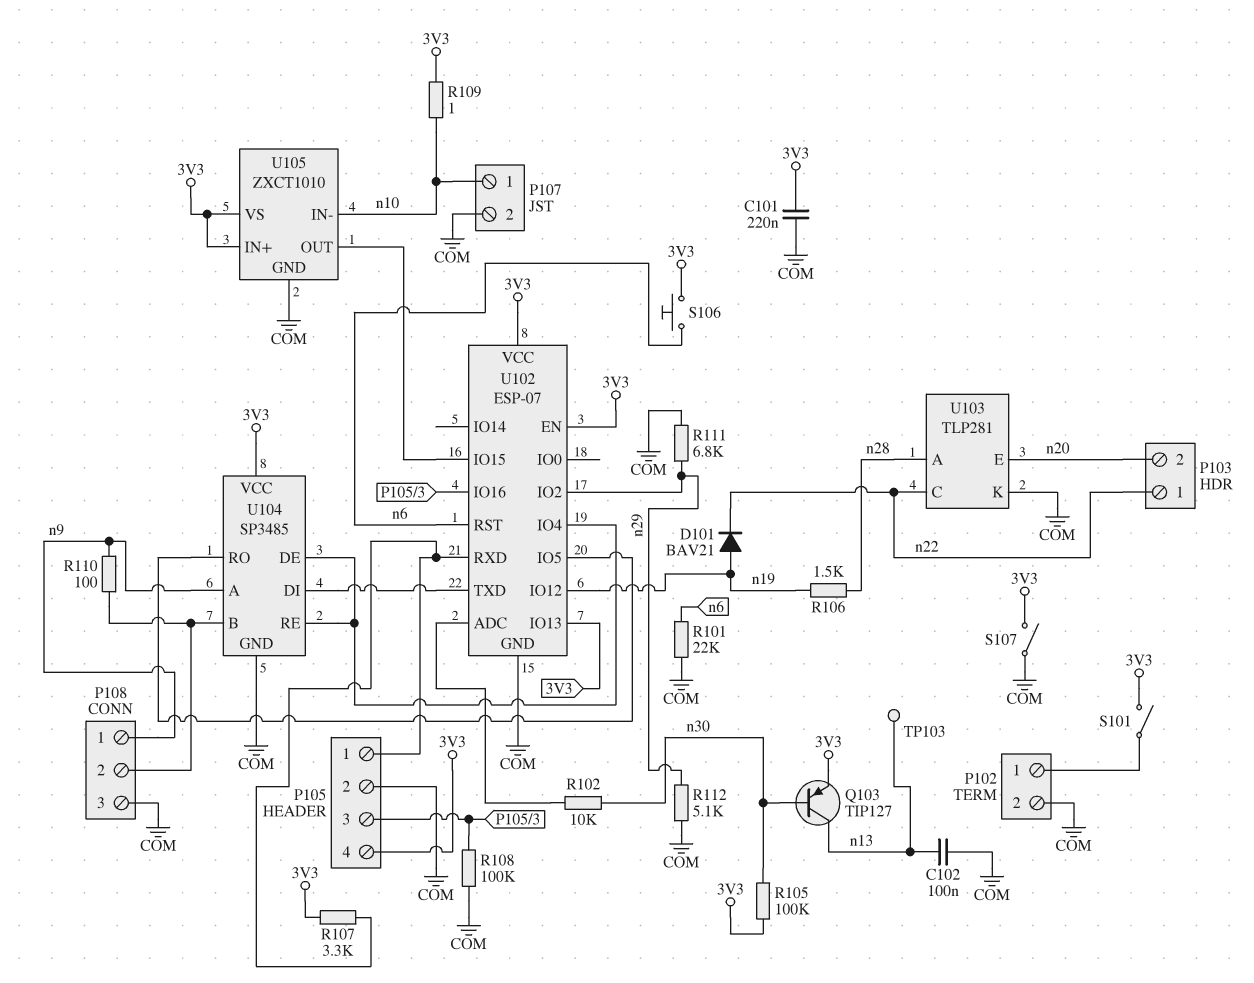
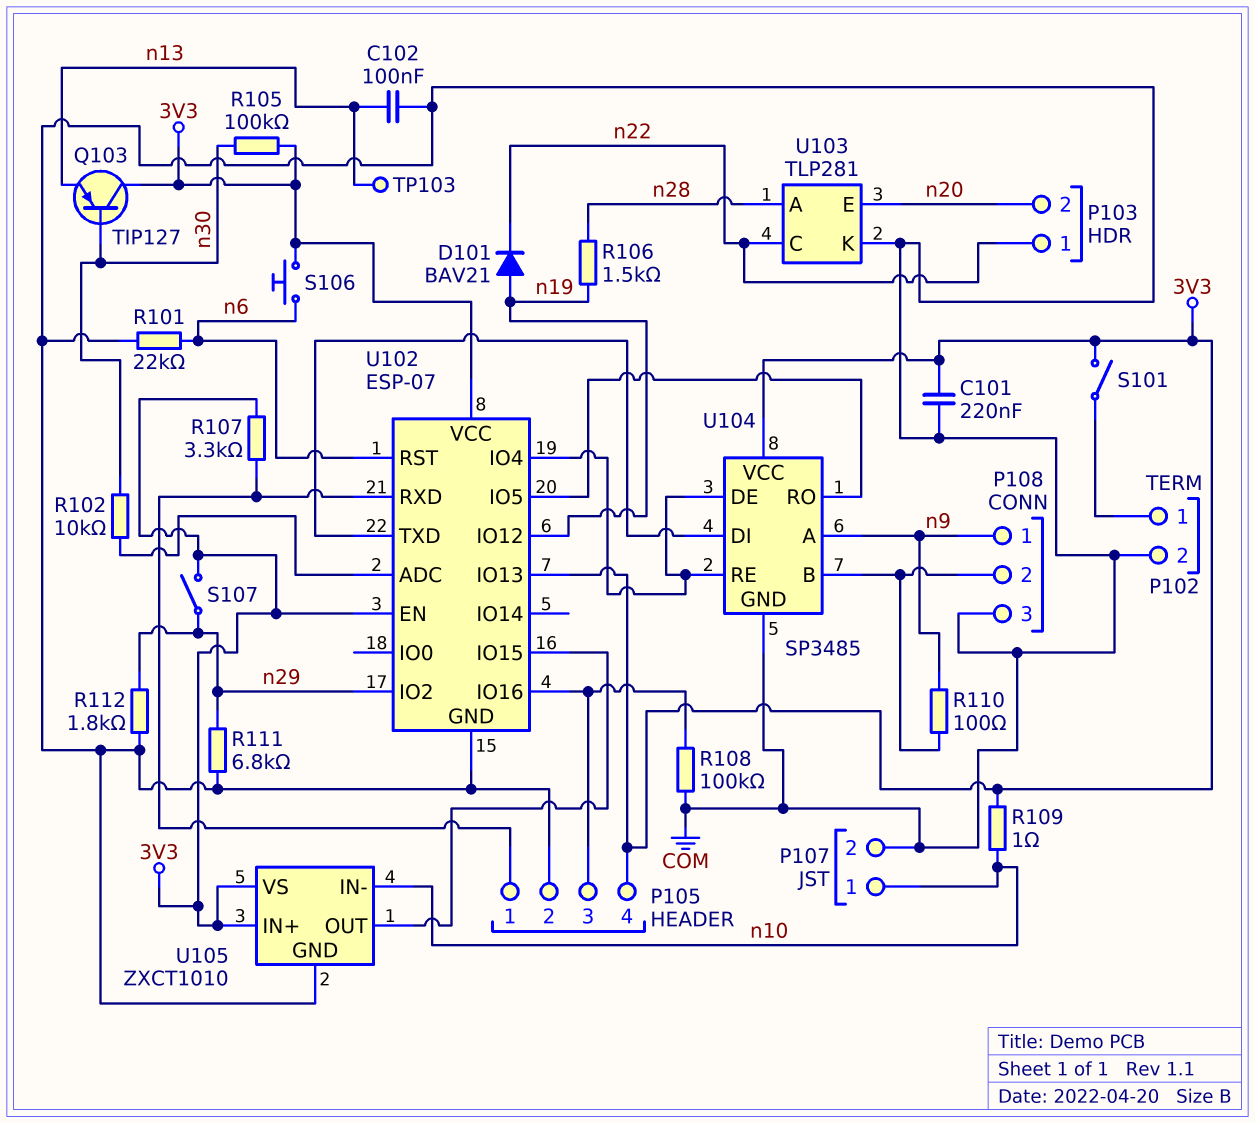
Q103: PNP TIP127 (B n30, C n13, E 3V3) -> PNP TIP127 (B n30, C 3V3, E n13)
R112: 5.1k (COM, n29) -> 1.8k (COM, n29)
S107: switch (3V3, COM) -> switch (3V3, n29)

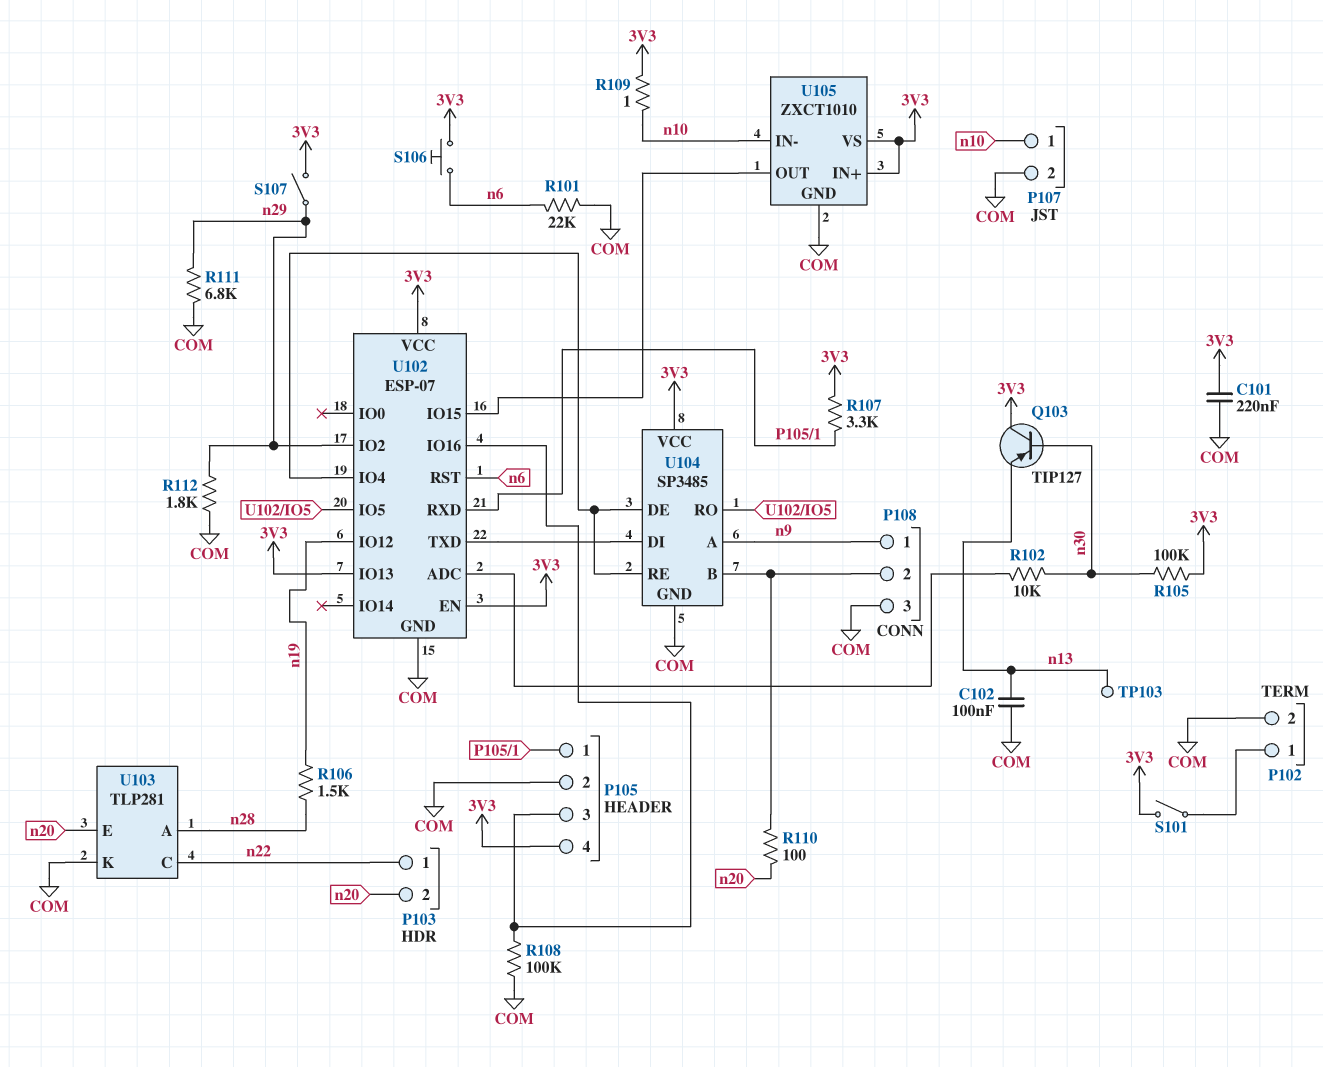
D101: diode BAV21 (A n19, K n22) -> none
R110: 100 (P108/2, n9) -> 100 (P108/2, n20)

